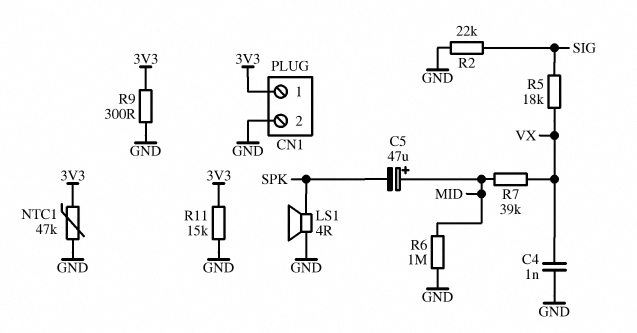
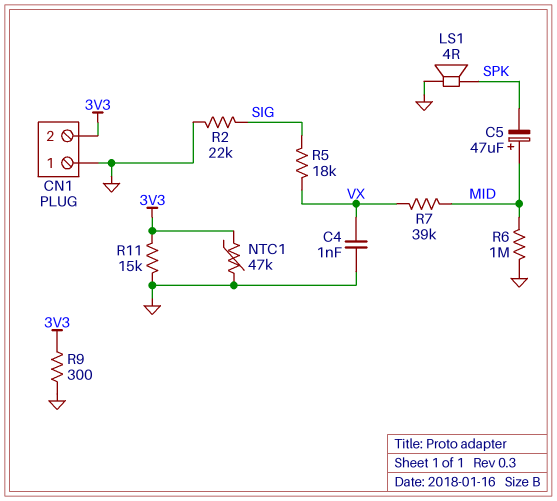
CN1 pin 1: 3V3 -> GND
CN1 pin 2: GND -> 3V3

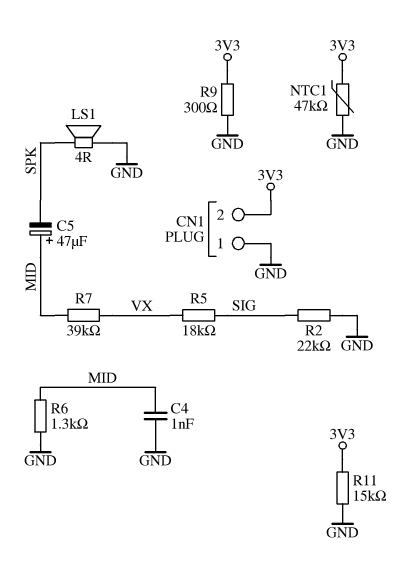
C4: 1nF (GND, VX) -> 1nF (GND, MID)
R6: 1M (GND, MID) -> 1.3k (GND, MID)

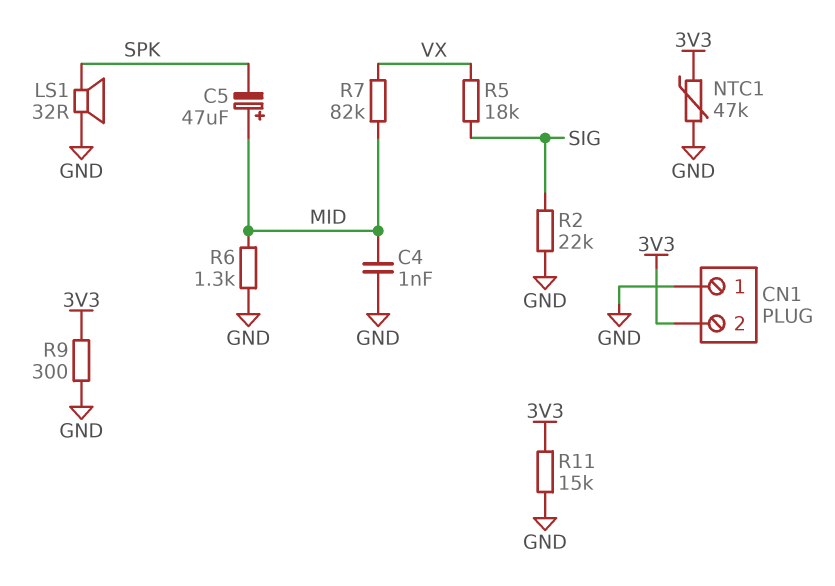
LS1: speaker 4R (GND, SPK) -> speaker 32R (GND, SPK)
R7: 39k (MID, VX) -> 82k (MID, VX)

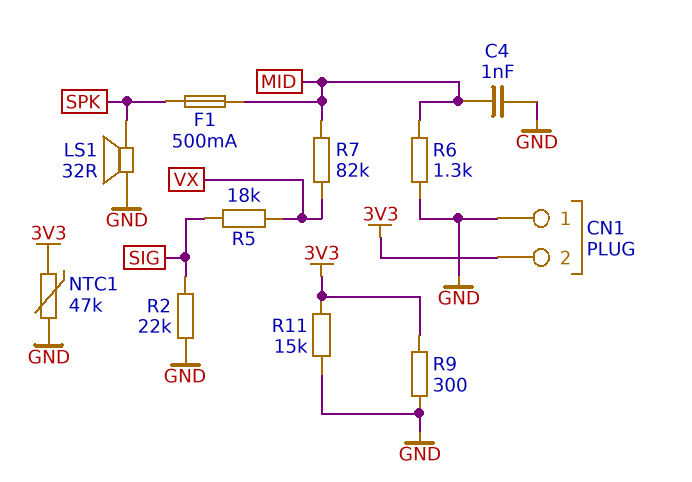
C5: 47uF (plus MID, minus SPK) -> none
F1: none -> 500mA (MID, SPK)

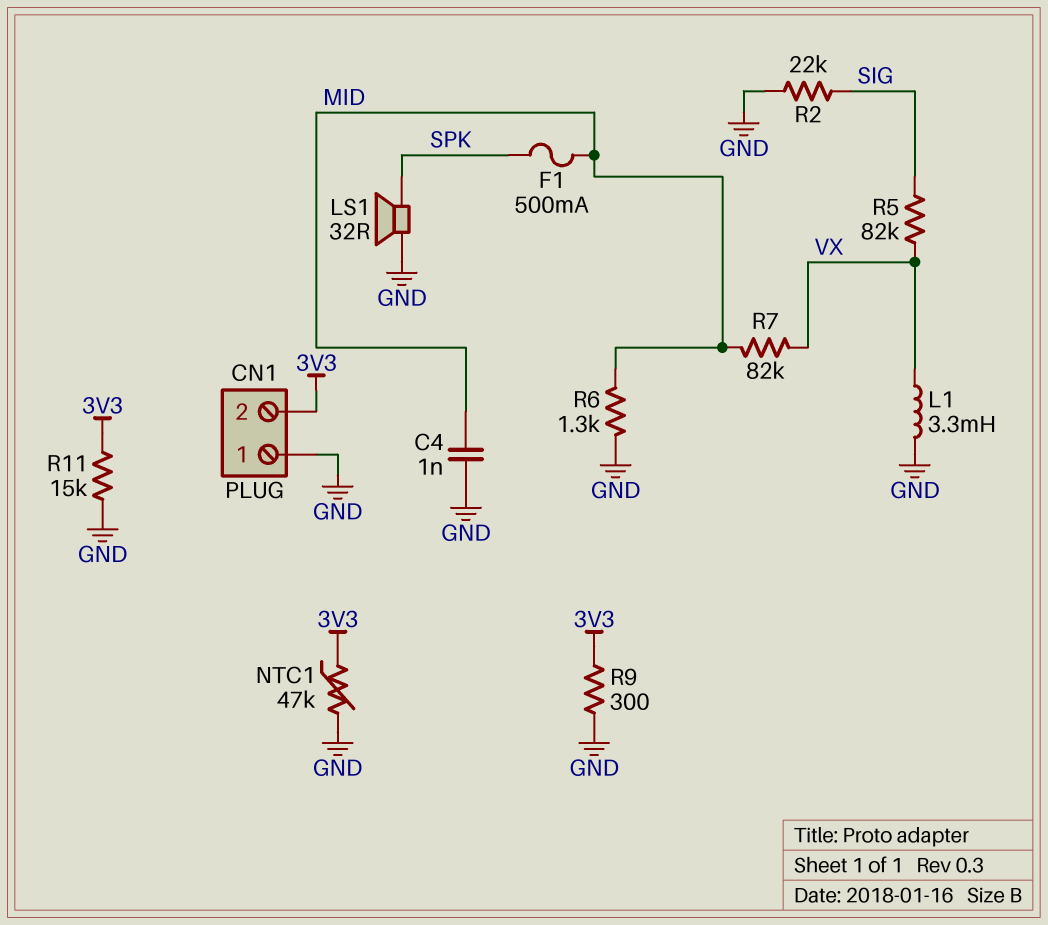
L1: none -> 3.3mH (GND, VX)
R5: 18k (SIG, VX) -> 82k (SIG, VX)

